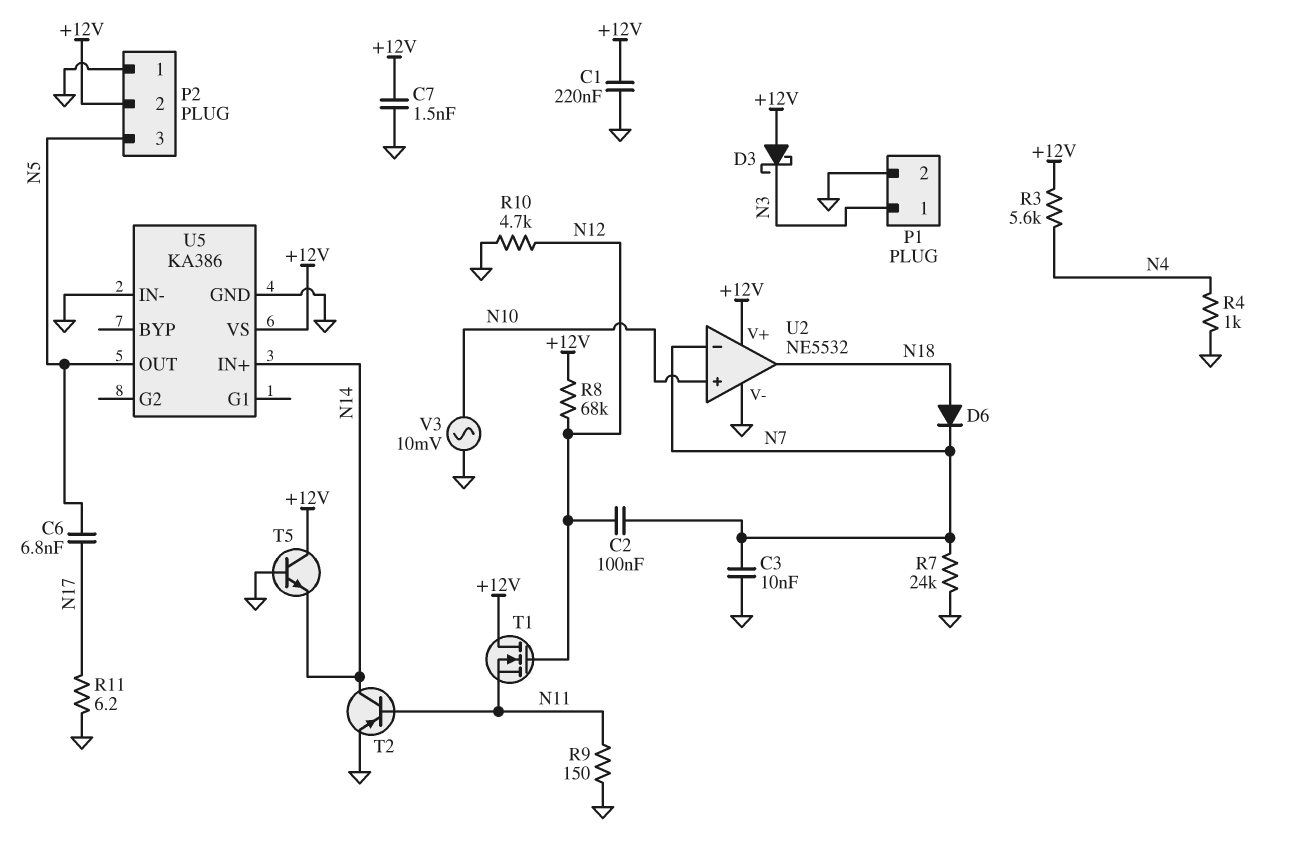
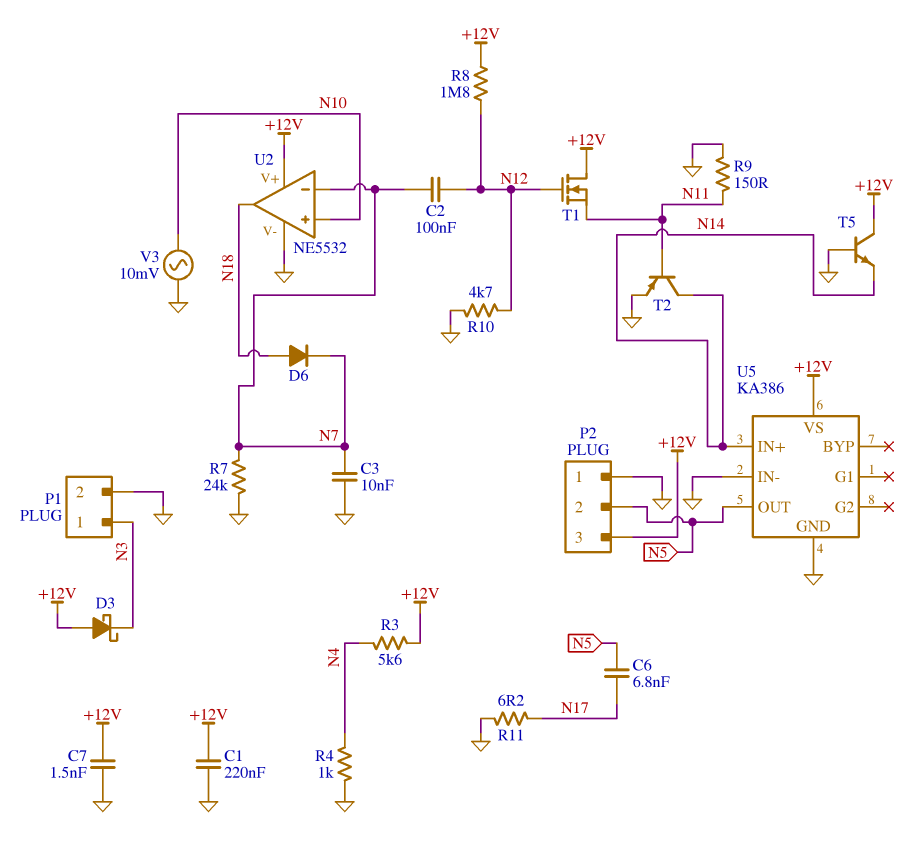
P2 pin 2: +12V -> N5
P2 pin 3: N5 -> +12V
R8: 68k (+12V, N12) -> 1.8M (+12V, N12)

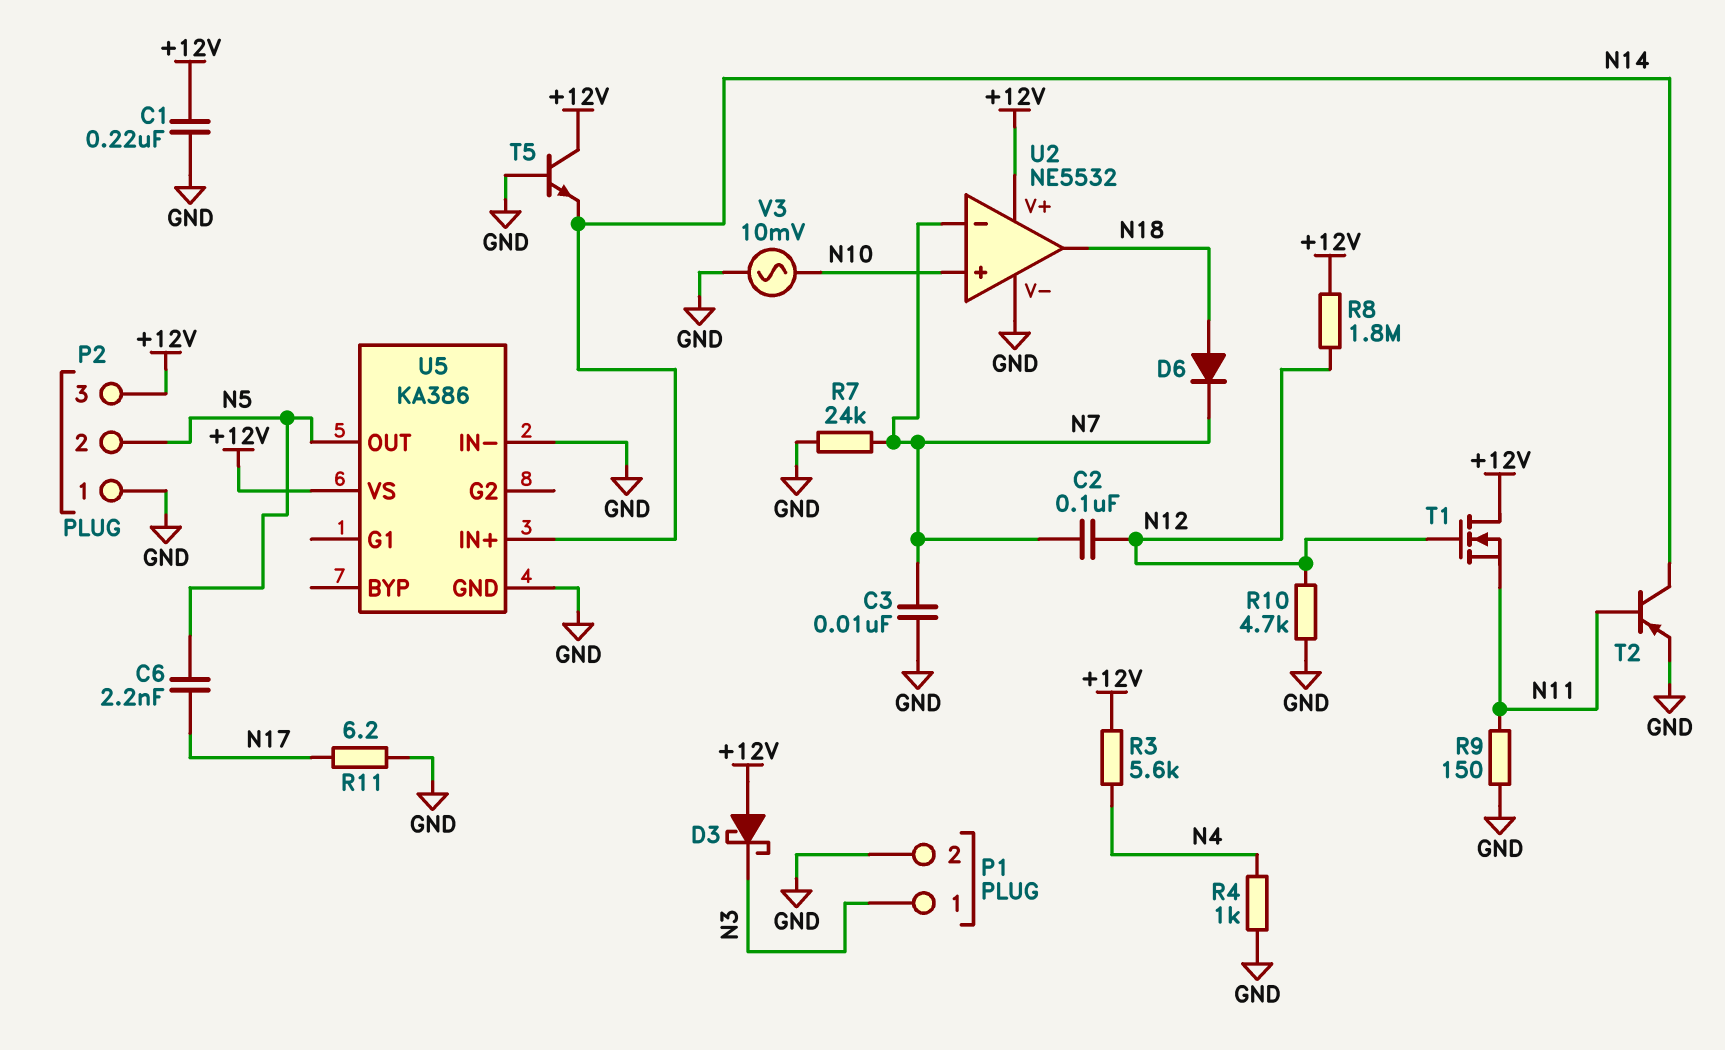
C6: 6.8nF (N5, N17) -> 2.2nF (N5, N17)
C7: 1.5nF (+12V, GND) -> none

